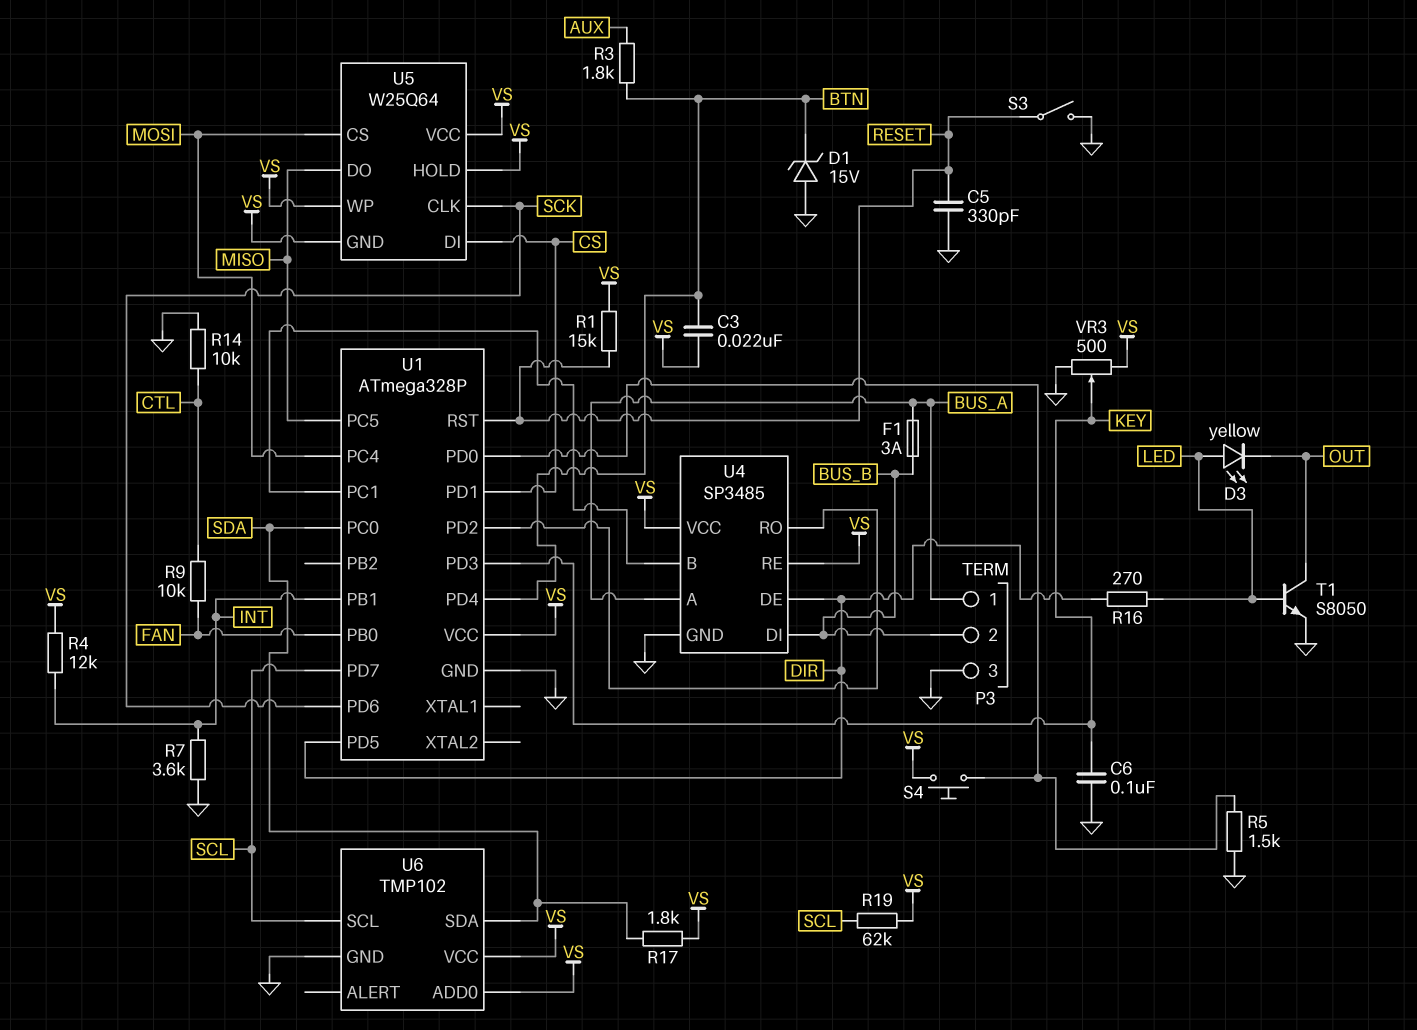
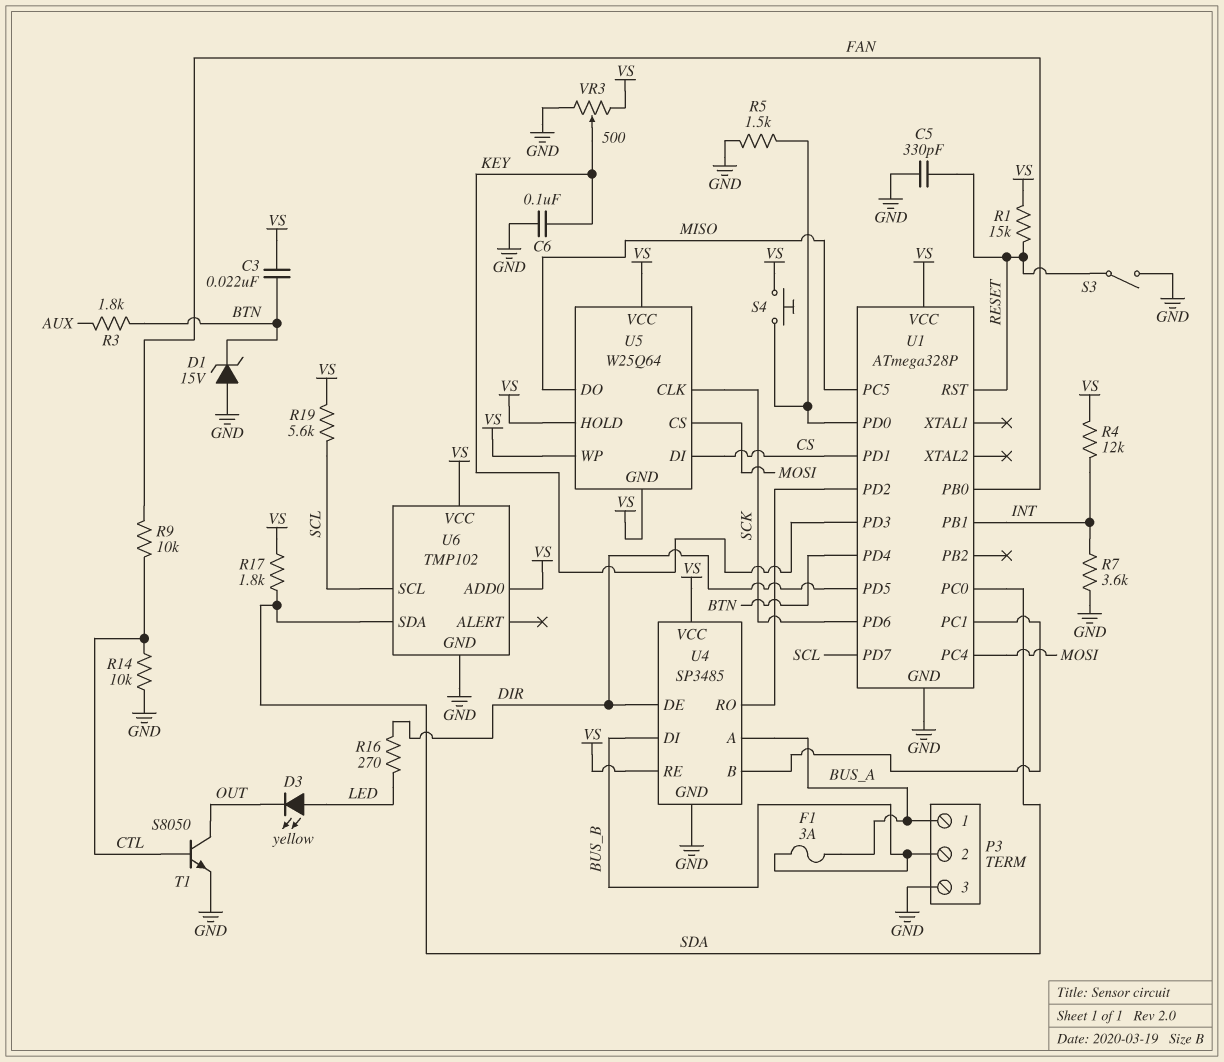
R19: 62k (SCL, VS) -> 5.6k (SCL, VS)
T1: NPN S8050 (B LED, C OUT, E GND) -> NPN S8050 (B CTL, C OUT, E GND)

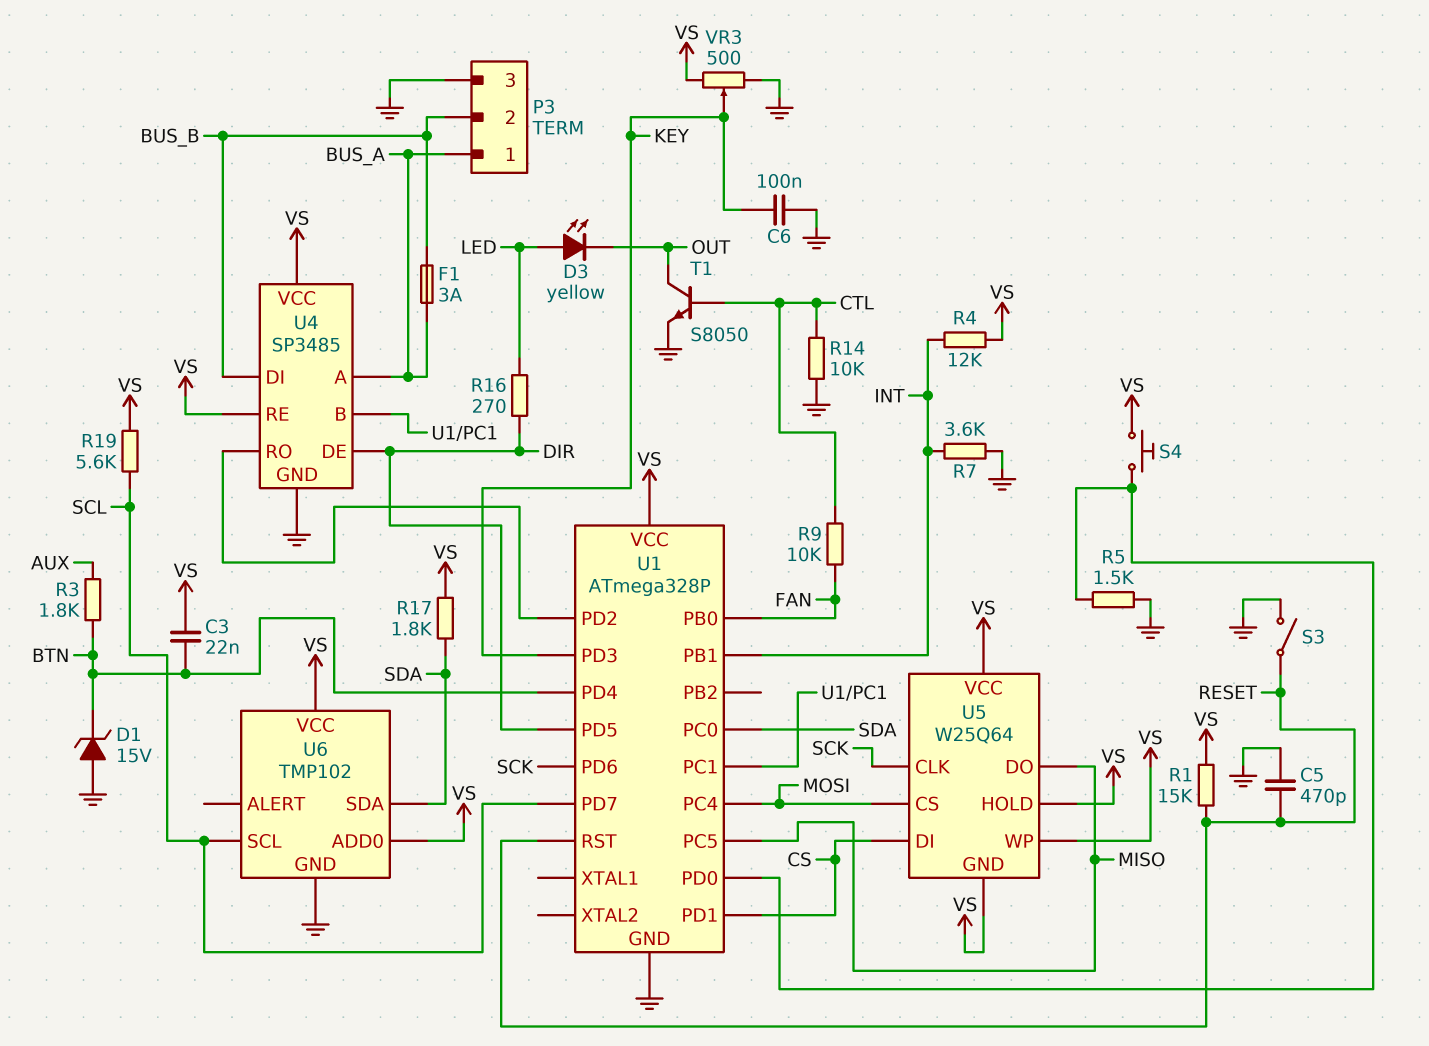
C5: 330pF (GND, RESET) -> 470pF (GND, RESET)

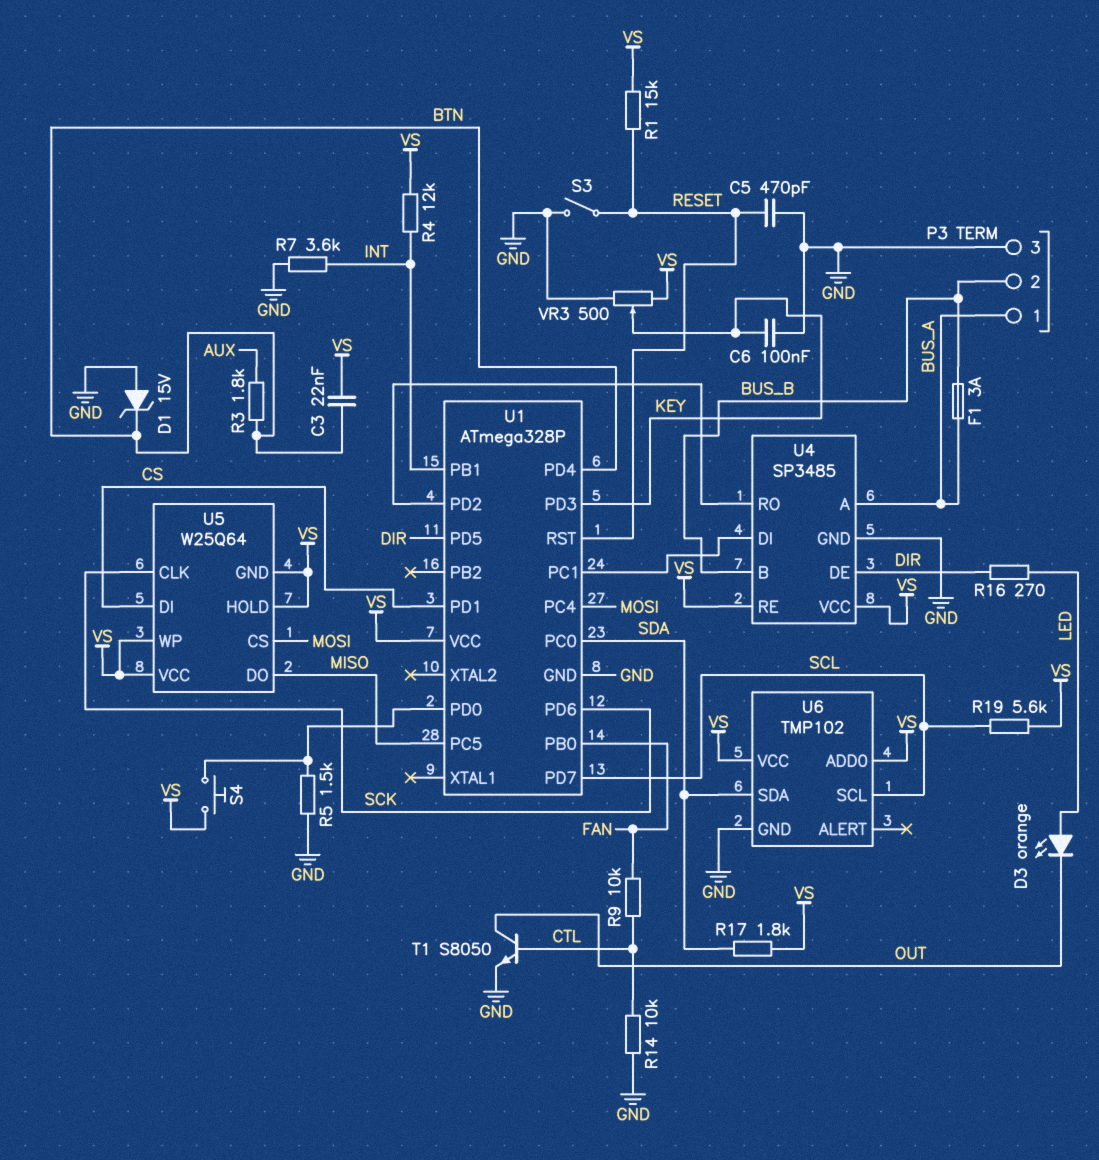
D3: LED yellow (A LED, K OUT) -> LED orange (A LED, K OUT)
U4 pin B: U1/PC1 -> BUS_B
U4 pin DI: BUS_B -> U1/PC1

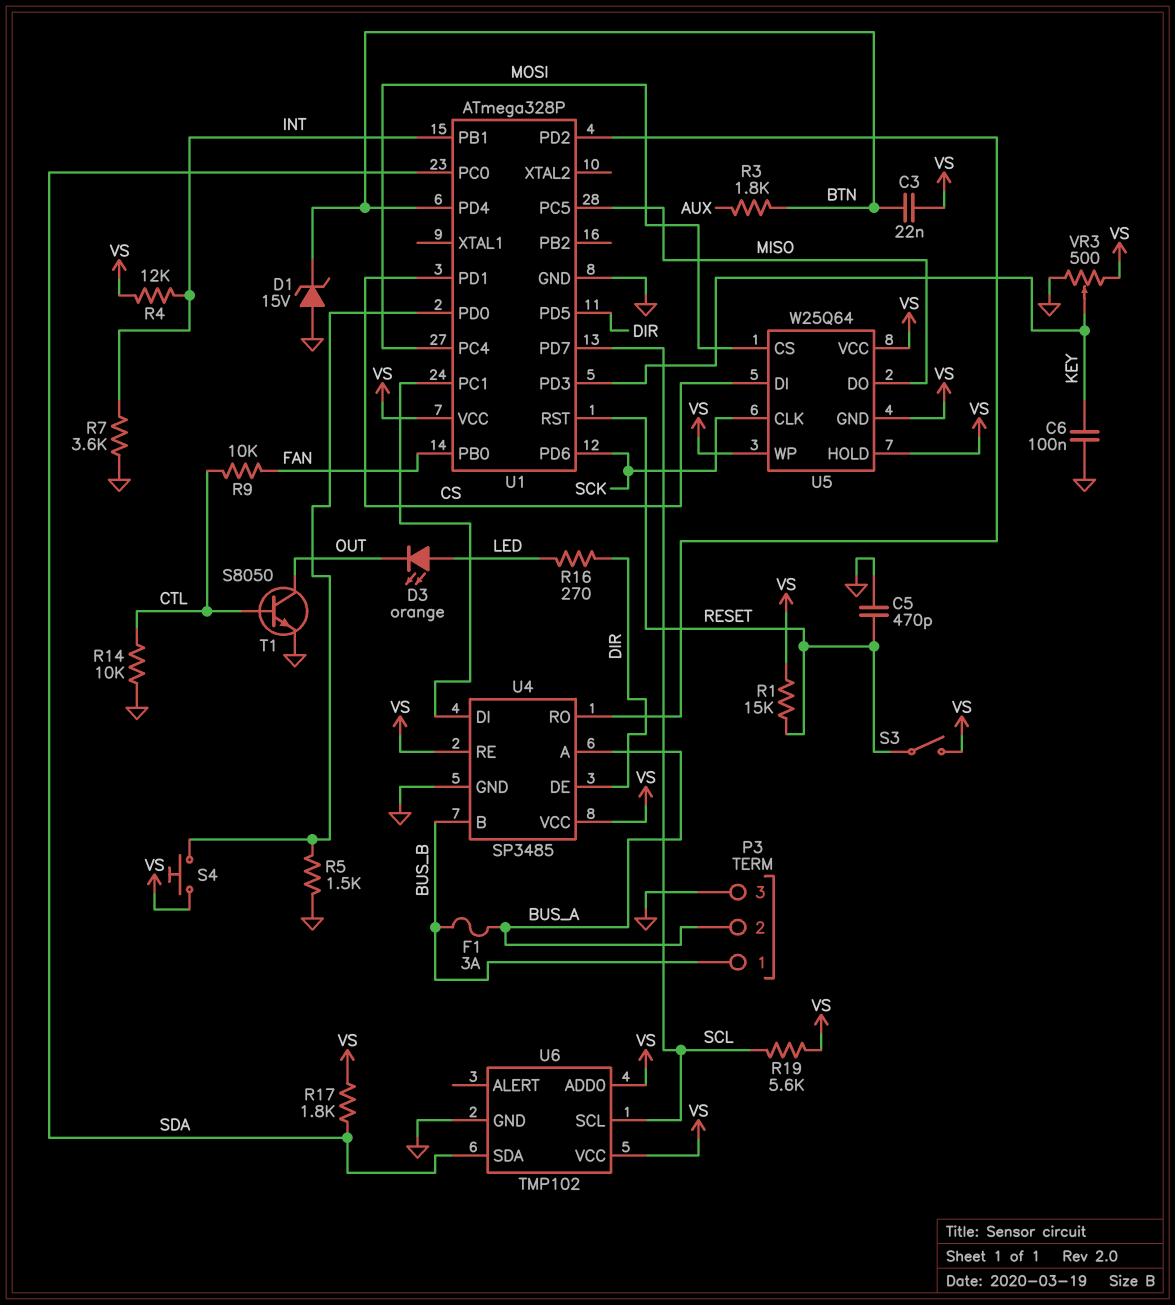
P3 pin 1: BUS_A -> BUS_B
P3 pin 2: BUS_B -> BUS_A
S3: switch (GND, RESET) -> switch (RESET, VS)

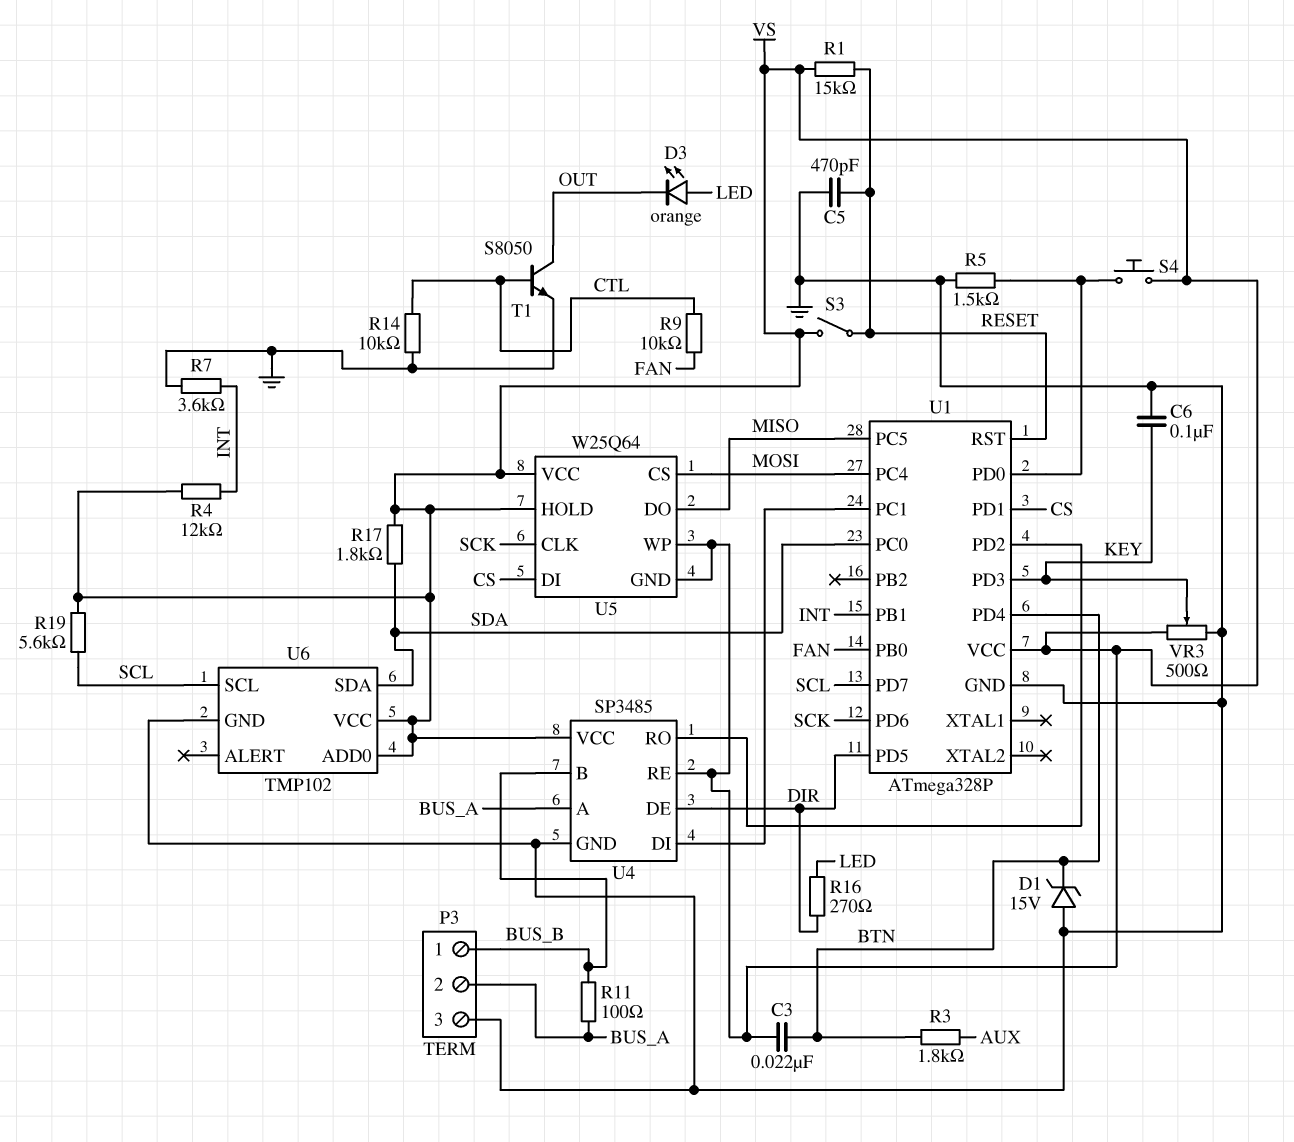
F1: 3A (BUS_A, BUS_B) -> none
R11: none -> 100 (BUS_A, BUS_B)

